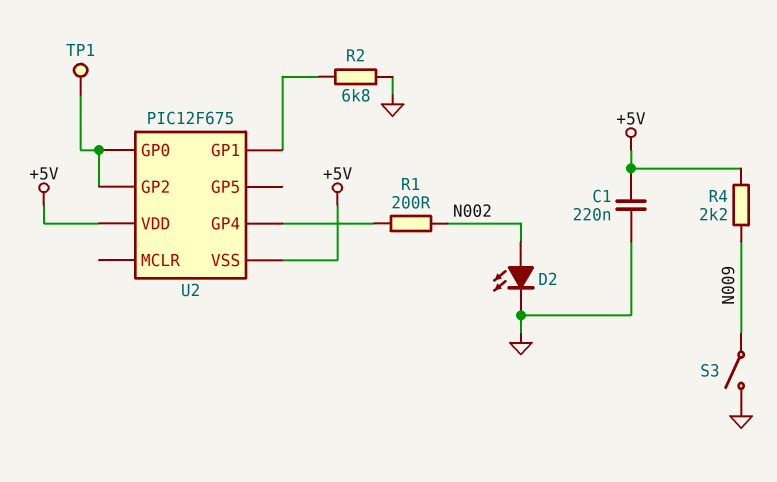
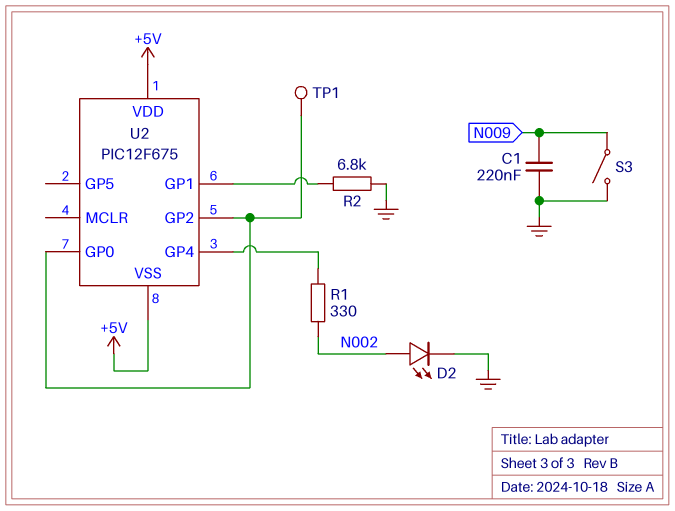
C1: 220nF (+5V, GND) -> 220nF (GND, N009)
R1: 200 (N002, U2/GP4) -> 330 (N002, U2/GP4)
R4: 2.2k (+5V, N009) -> none

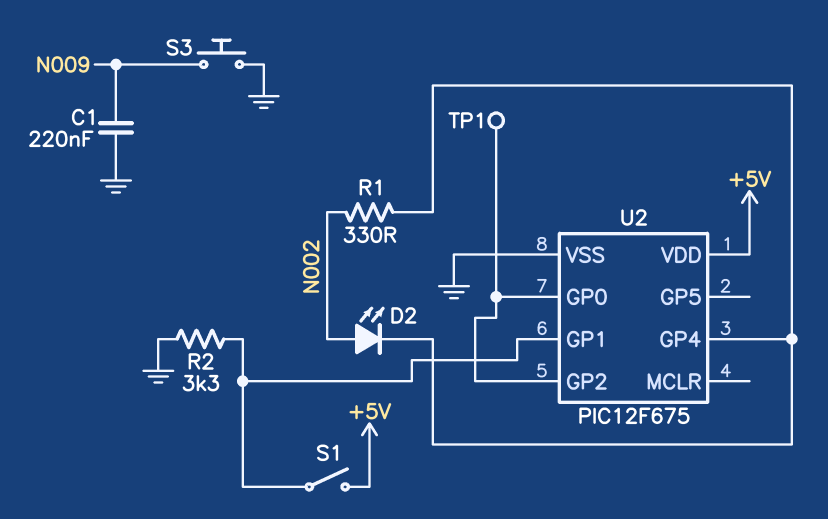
D2: LED (A N002, K GND) -> LED (A N002, K U2/GP4)
R2: 6.8k (GND, U2/GP1) -> 3.3k (GND, U2/GP1)
S1: none -> switch (+5V, U2/GP1)
S3: switch (GND, N009) -> button (GND, N009)
U2 pin VSS: +5V -> GND

